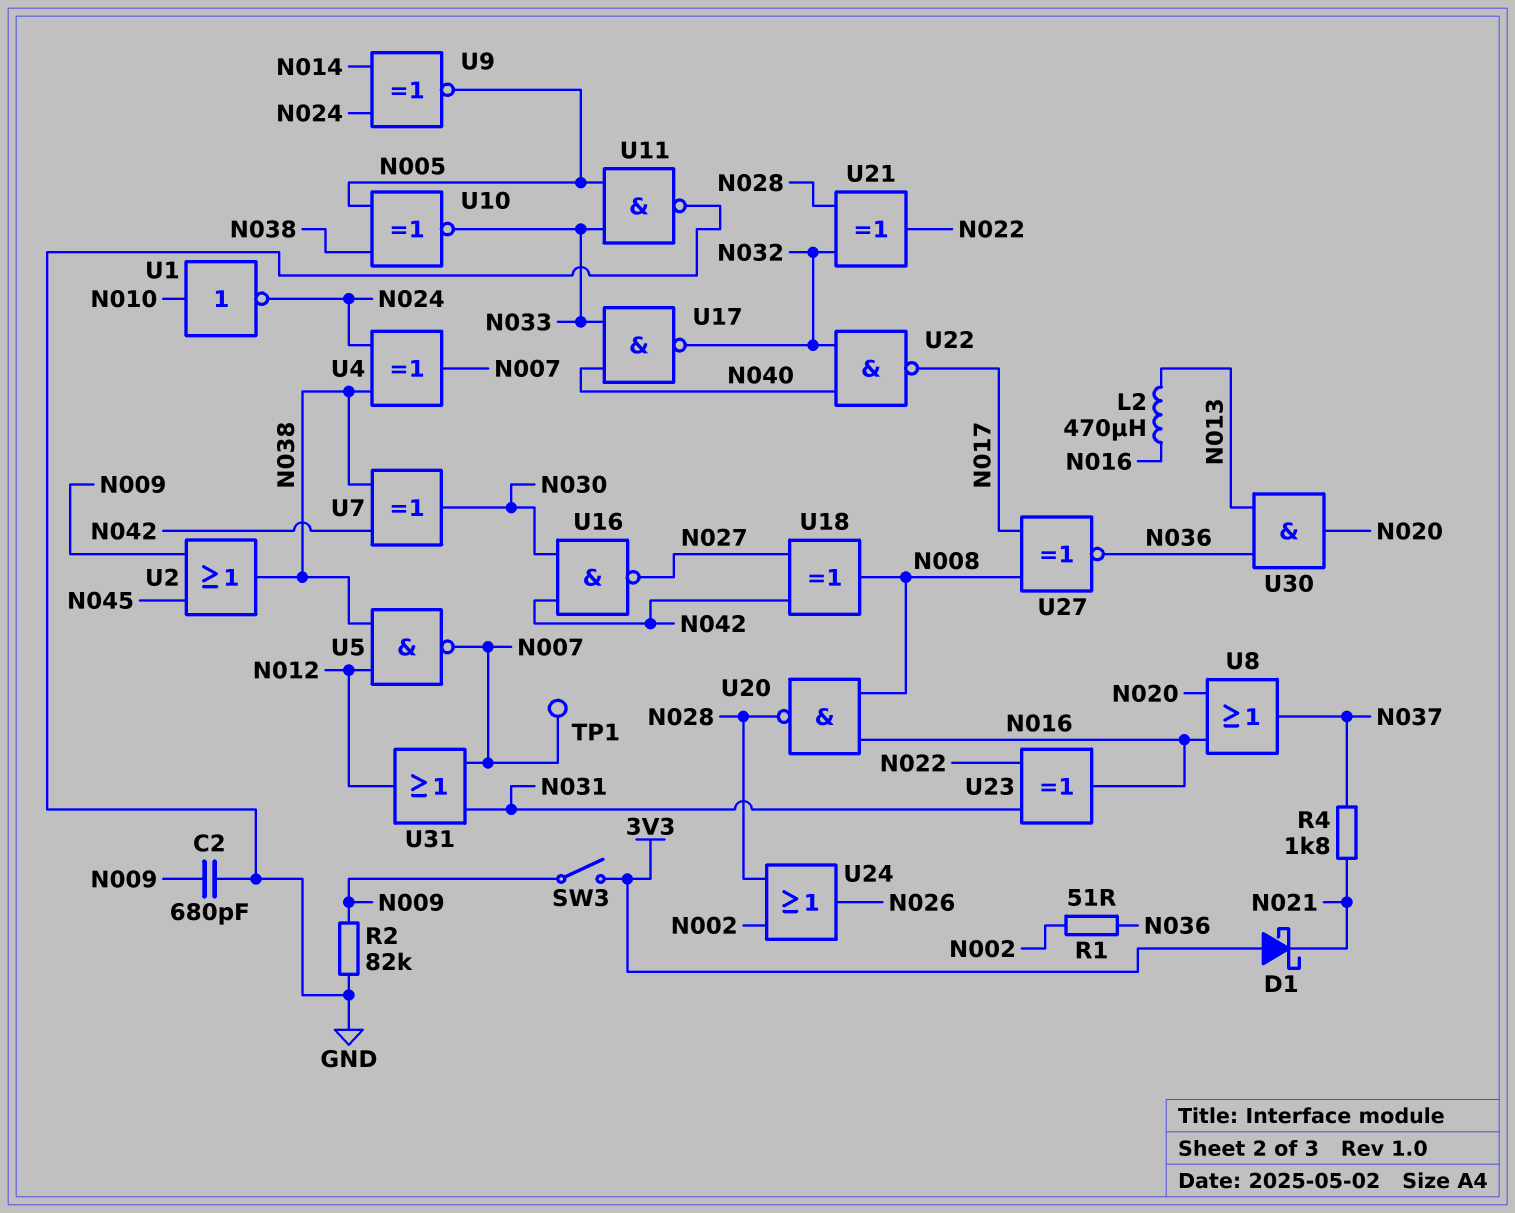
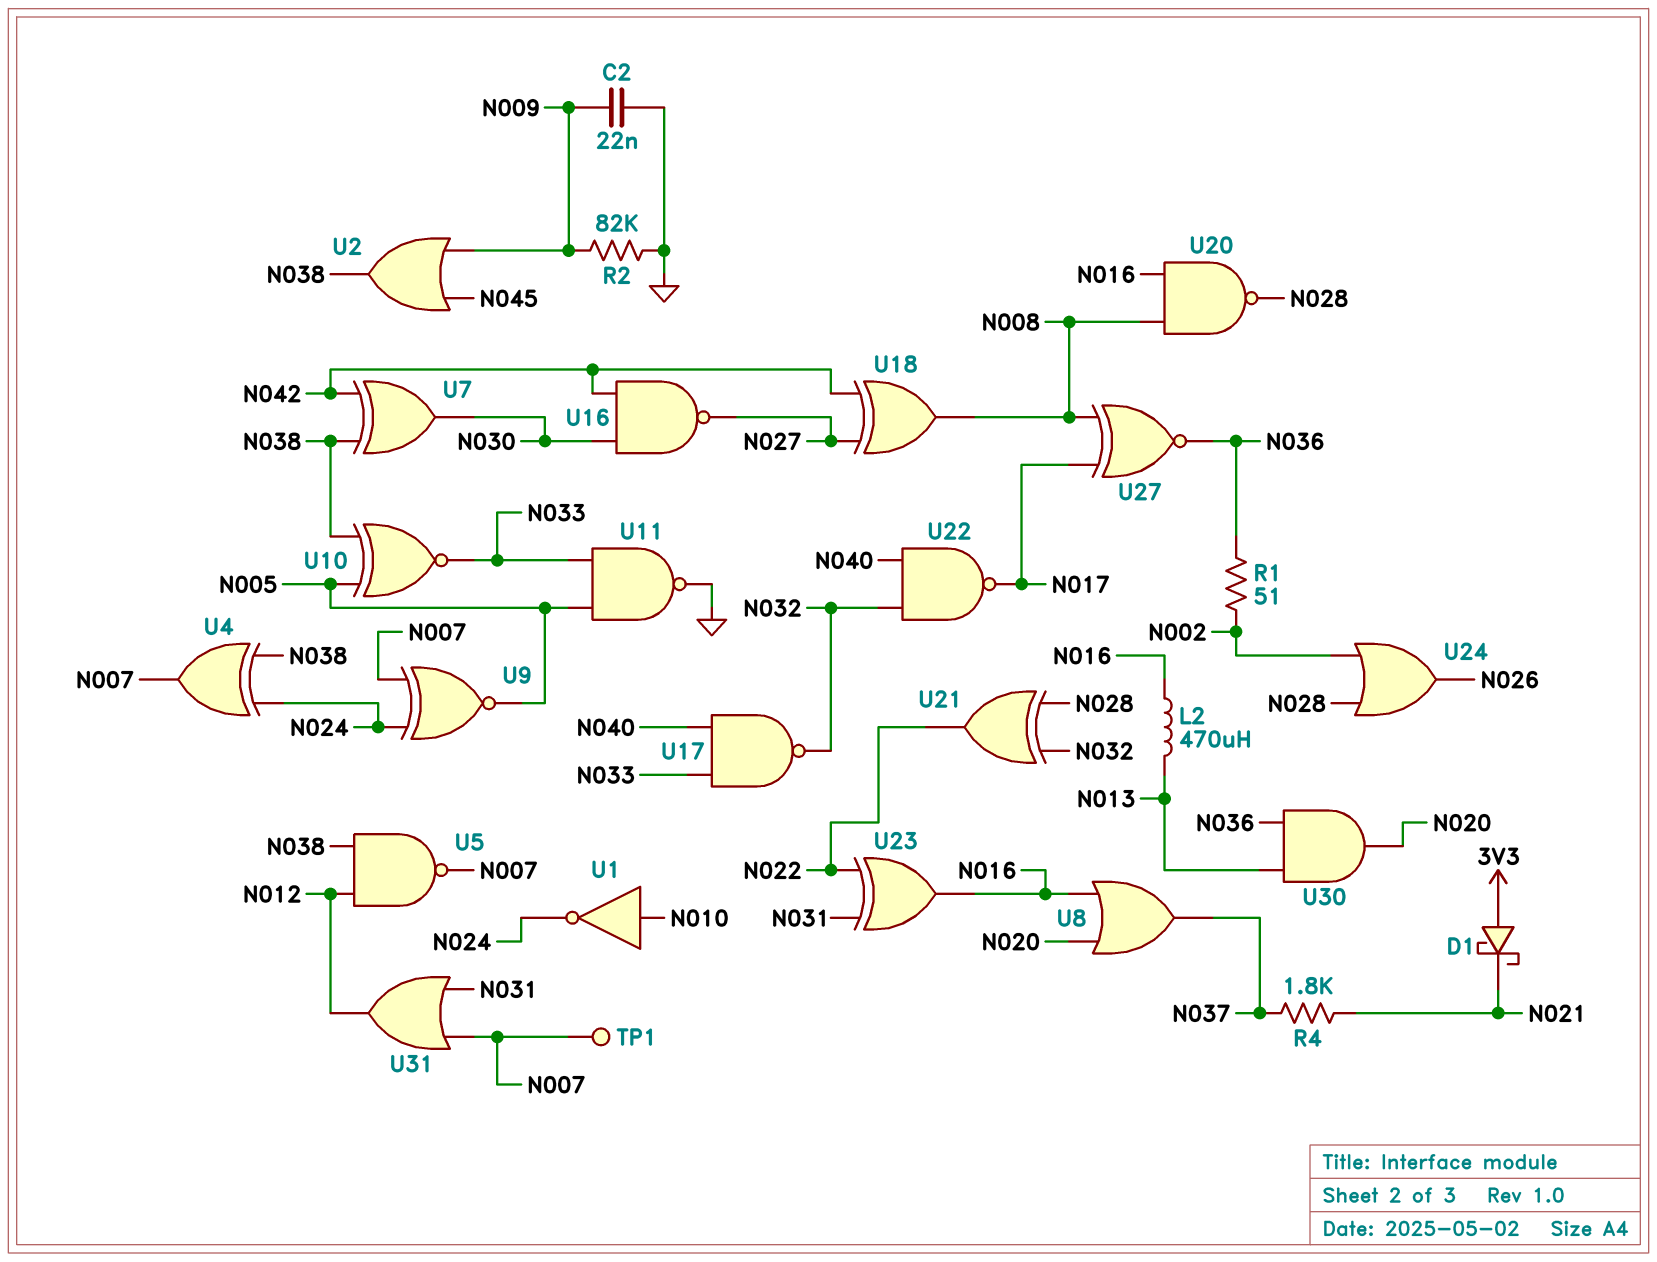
C2: 680pF (GND, N009) -> 22nF (GND, N009)
SW3: switch (3V3, N009) -> none
U9: XNOR (in N014, in N024, out N005) -> XNOR (in N007, in N024, out N005)

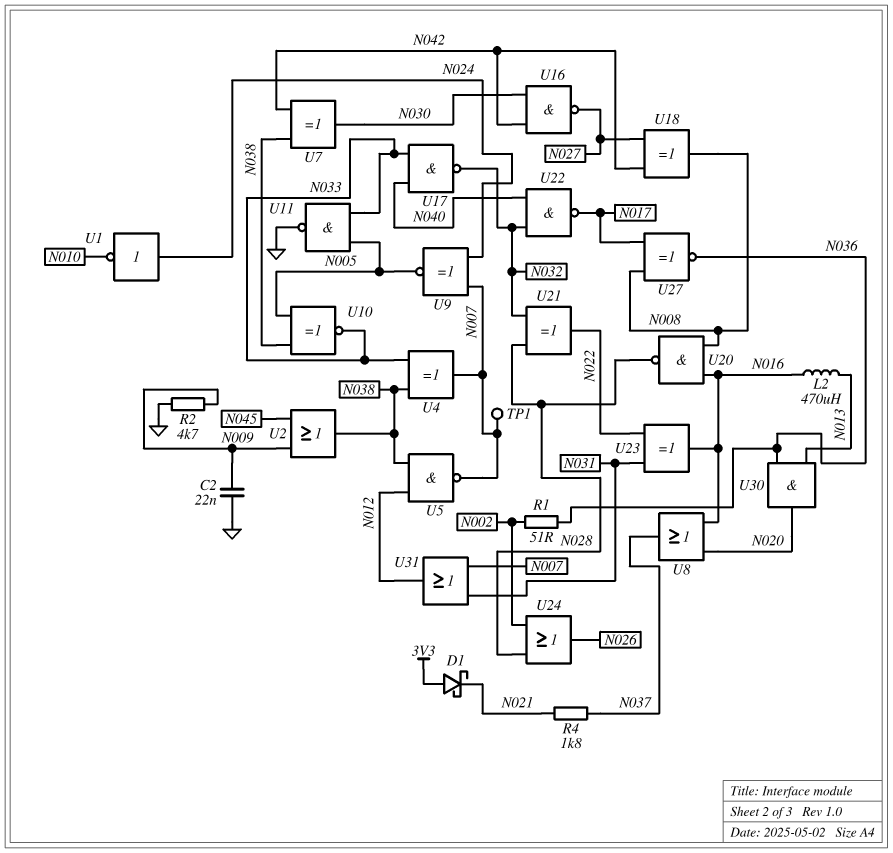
R2: 82k (GND, N009) -> 4.7k (GND, N009)
U1: NOT (in N010, out N024) -> NOT (in N024, out N010)
U4: XOR (in N024, in N038, out N007) -> XOR (in N033, in N038, out N007)

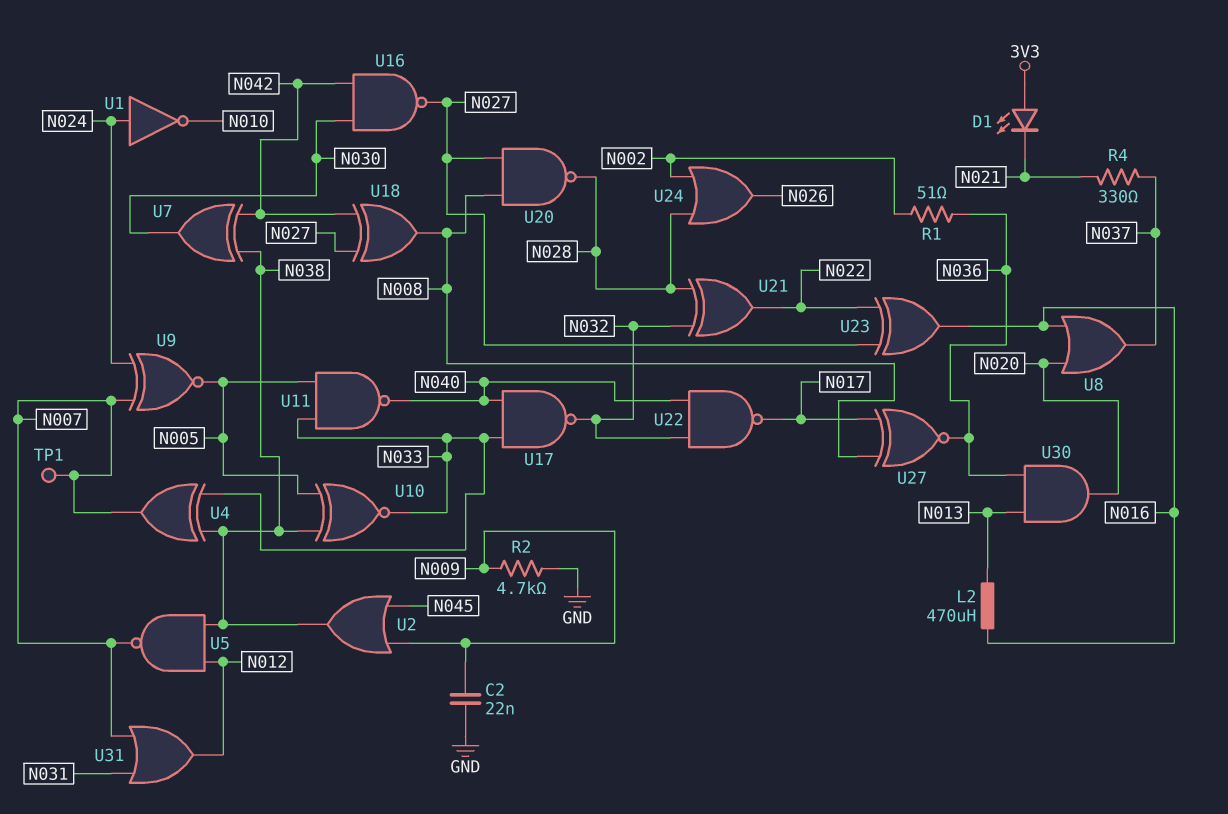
D1: schottky (A 3V3, K N021) -> LED (A 3V3, K N021)
R4: 1.8k (N021, N037) -> 330 (N021, N037)
U11: NAND (in N005, in N033, out GND) -> NAND (in N005, in N033, out N040)
U20: NAND (in N008, in N016, out N028) -> NAND (in N008, in N027, out N028)
U23: XOR (in N022, in N031, out N016) -> XOR (in N022, in N027, out N016)

